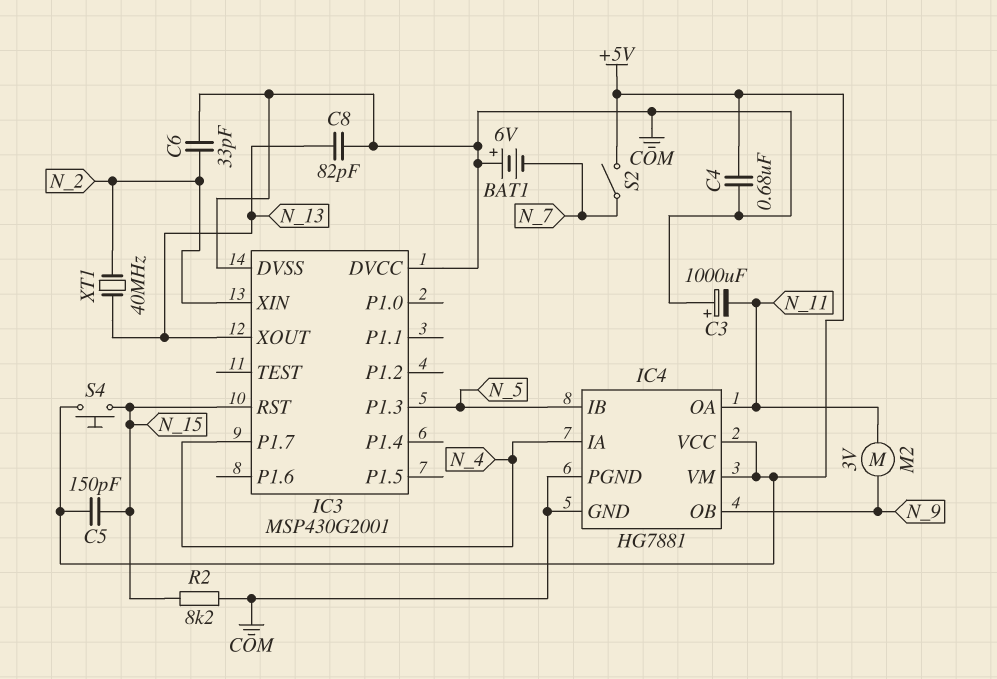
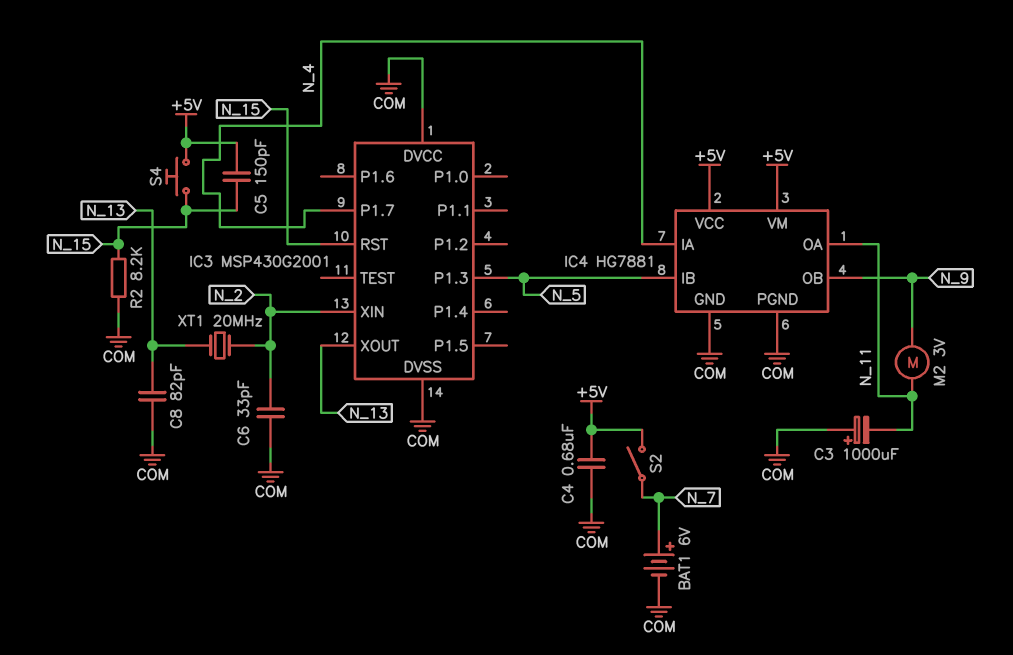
BAT1: 6V (plus COM, minus N_7) -> 6V (plus N_7, minus COM)
XT1: 40MHz (N_2, N_13) -> 20MHz (N_2, N_13)

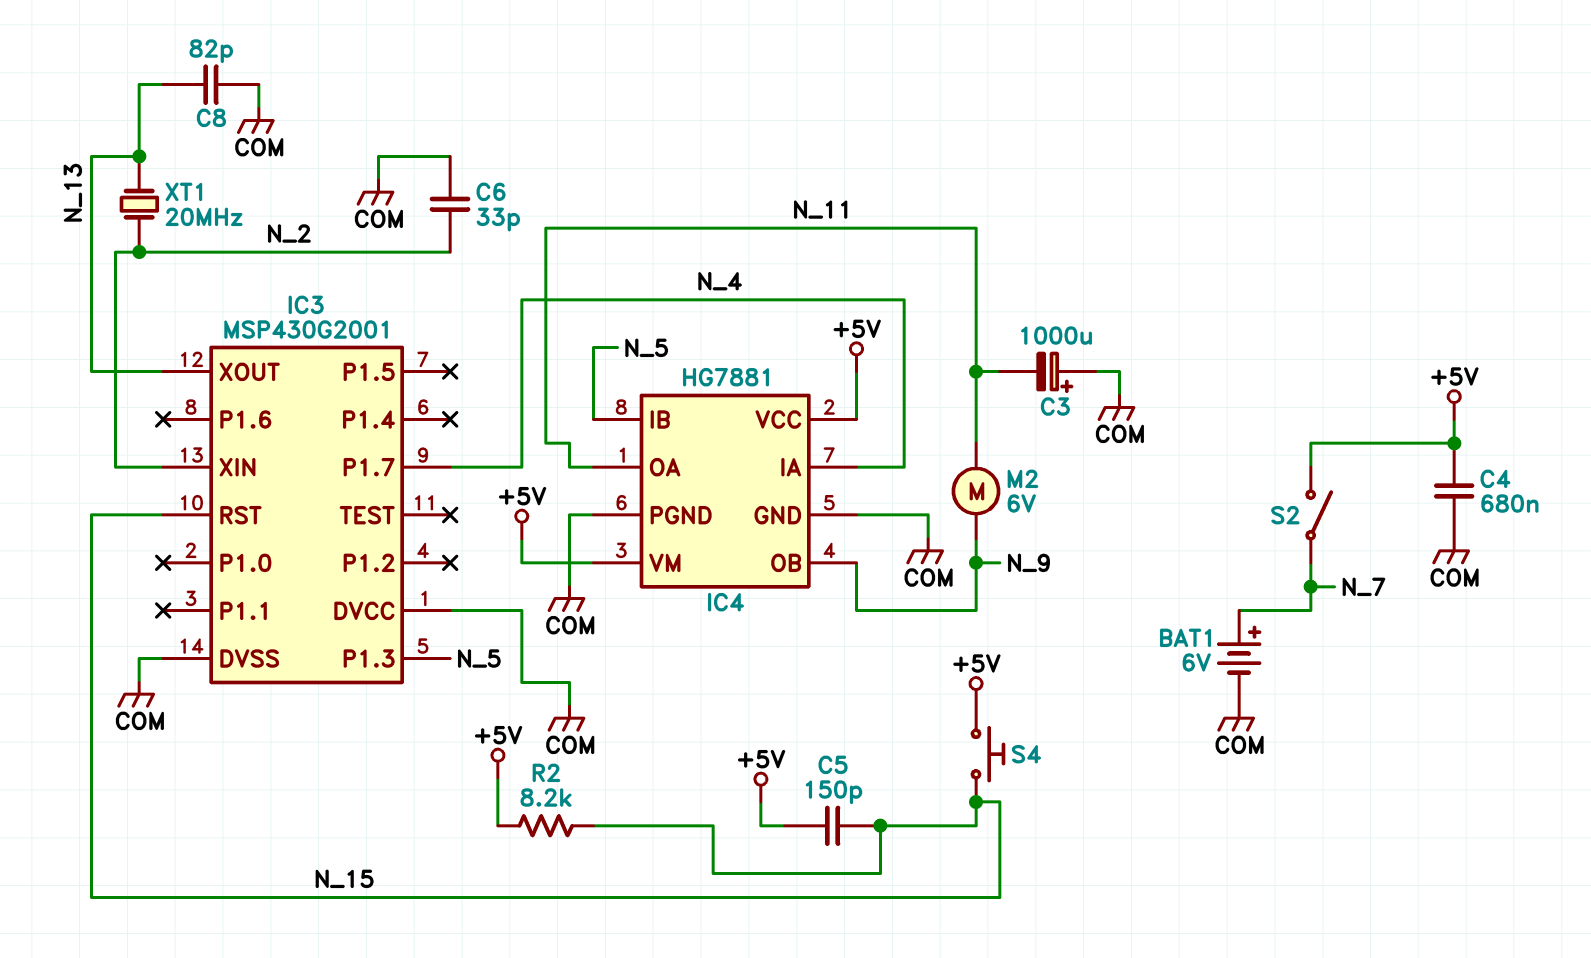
M2: motor 3V (N_9, N_11) -> motor 6V (N_9, N_11)
R2: 8.2k (COM, N_15) -> 8.2k (+5V, N_15)

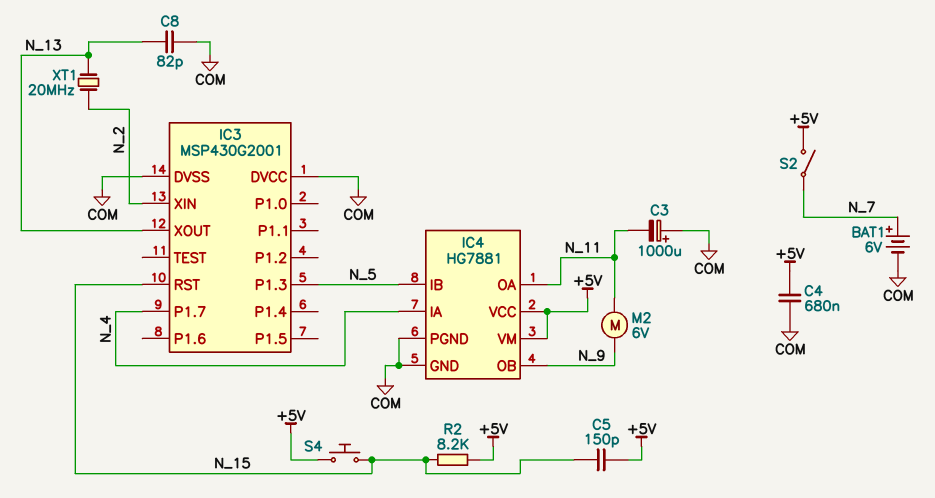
C6: 33pF (COM, N_2) -> none

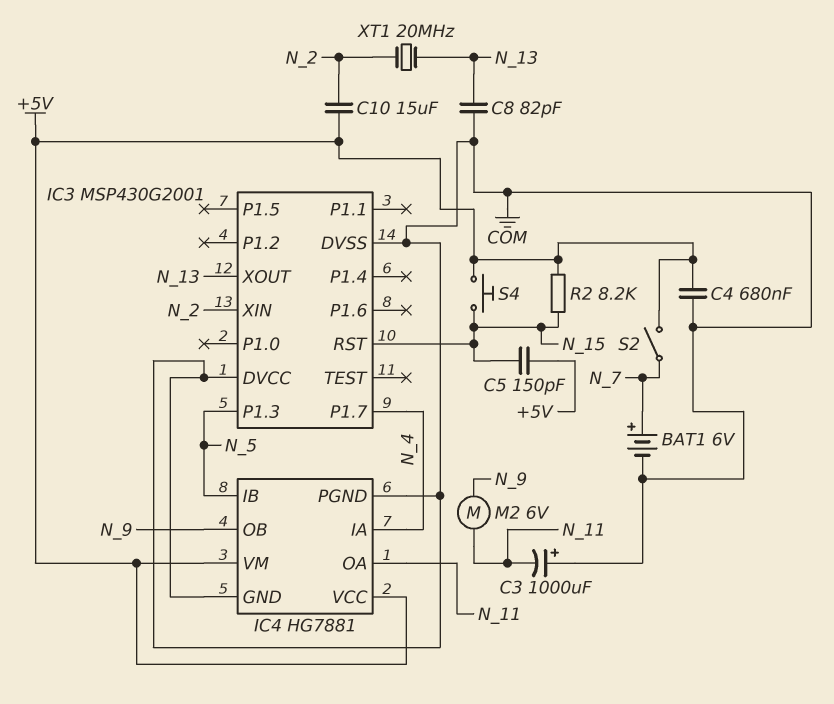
C10: none -> 15uF (+5V, N_2)

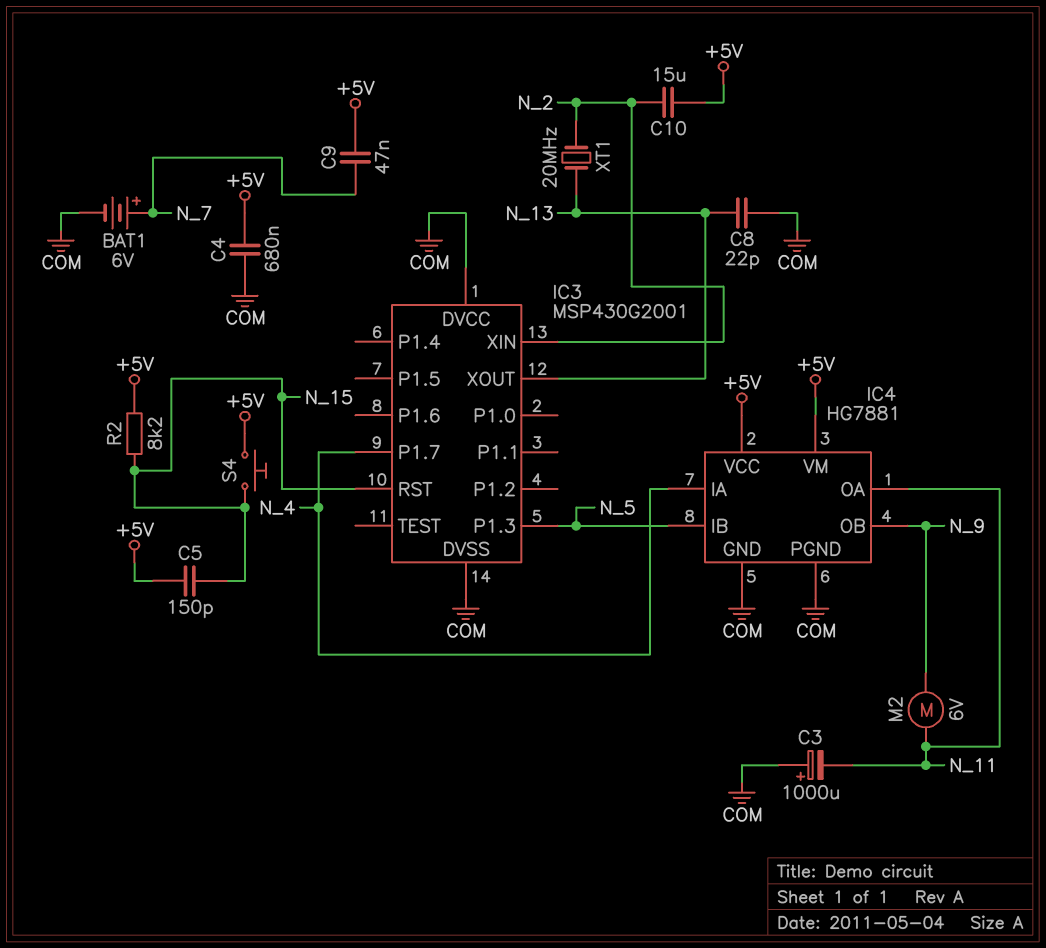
C8: 82pF (COM, N_13) -> 22pF (COM, N_13)
C9: none -> 47nF (+5V, N_7)
S2: switch (+5V, N_7) -> none

